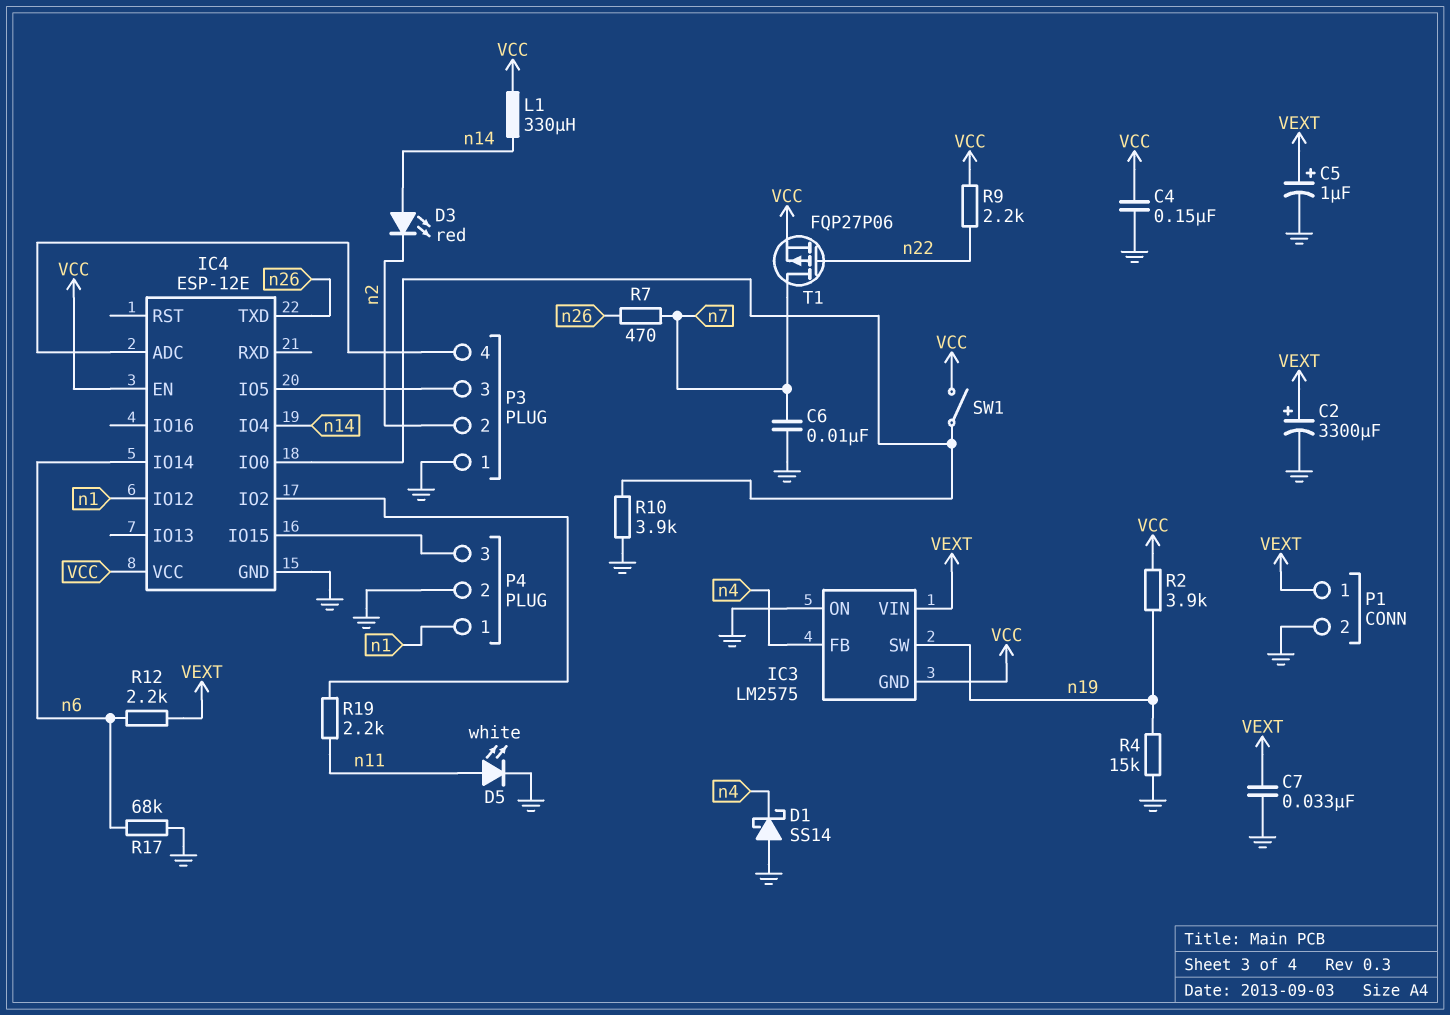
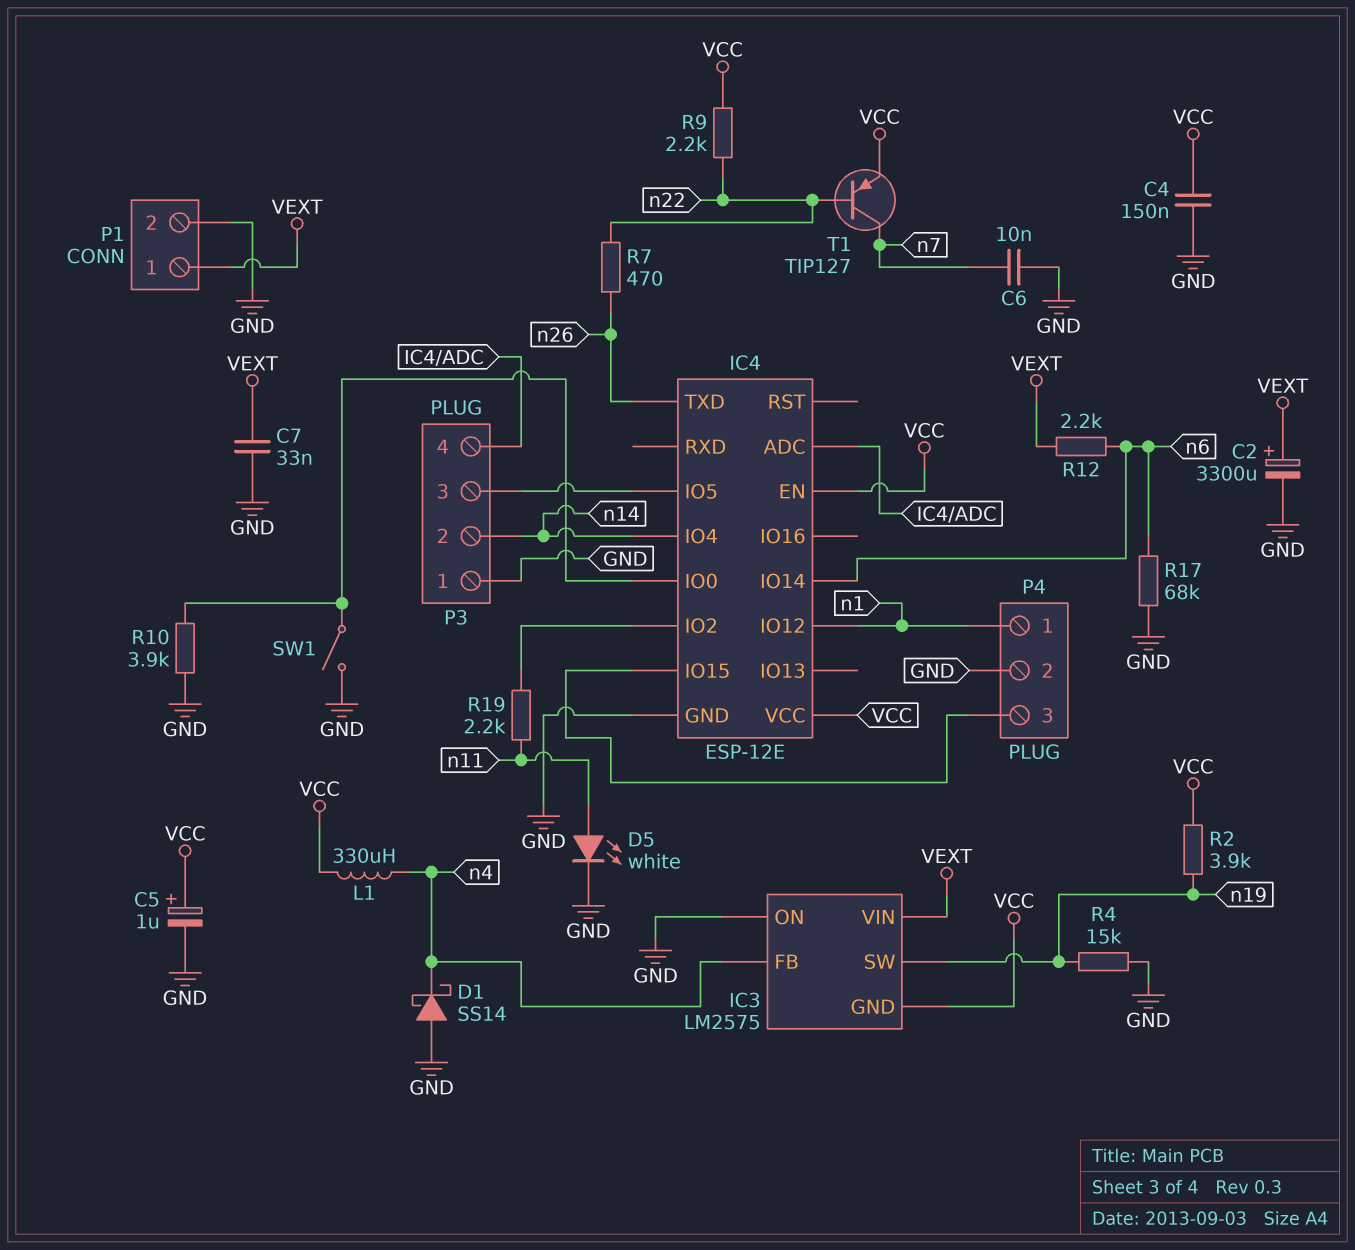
C5: 1uF (plus VEXT, minus GND) -> 1uF (plus VCC, minus GND)
D3: LED red (A n14, K n2) -> none
L1: 330uH (VCC, n14) -> 330uH (VCC, n4)
P3 pin 2: n2 -> n14
R7: 470 (n7, n26) -> 470 (n22, n26)
SW1: switch (IC4/IO0, VCC) -> switch (GND, IC4/IO0)
T1: PMOS FQP27P06 (G n22, D n7, S VCC) -> PNP TIP127 (B n22, C n7, E VCC)

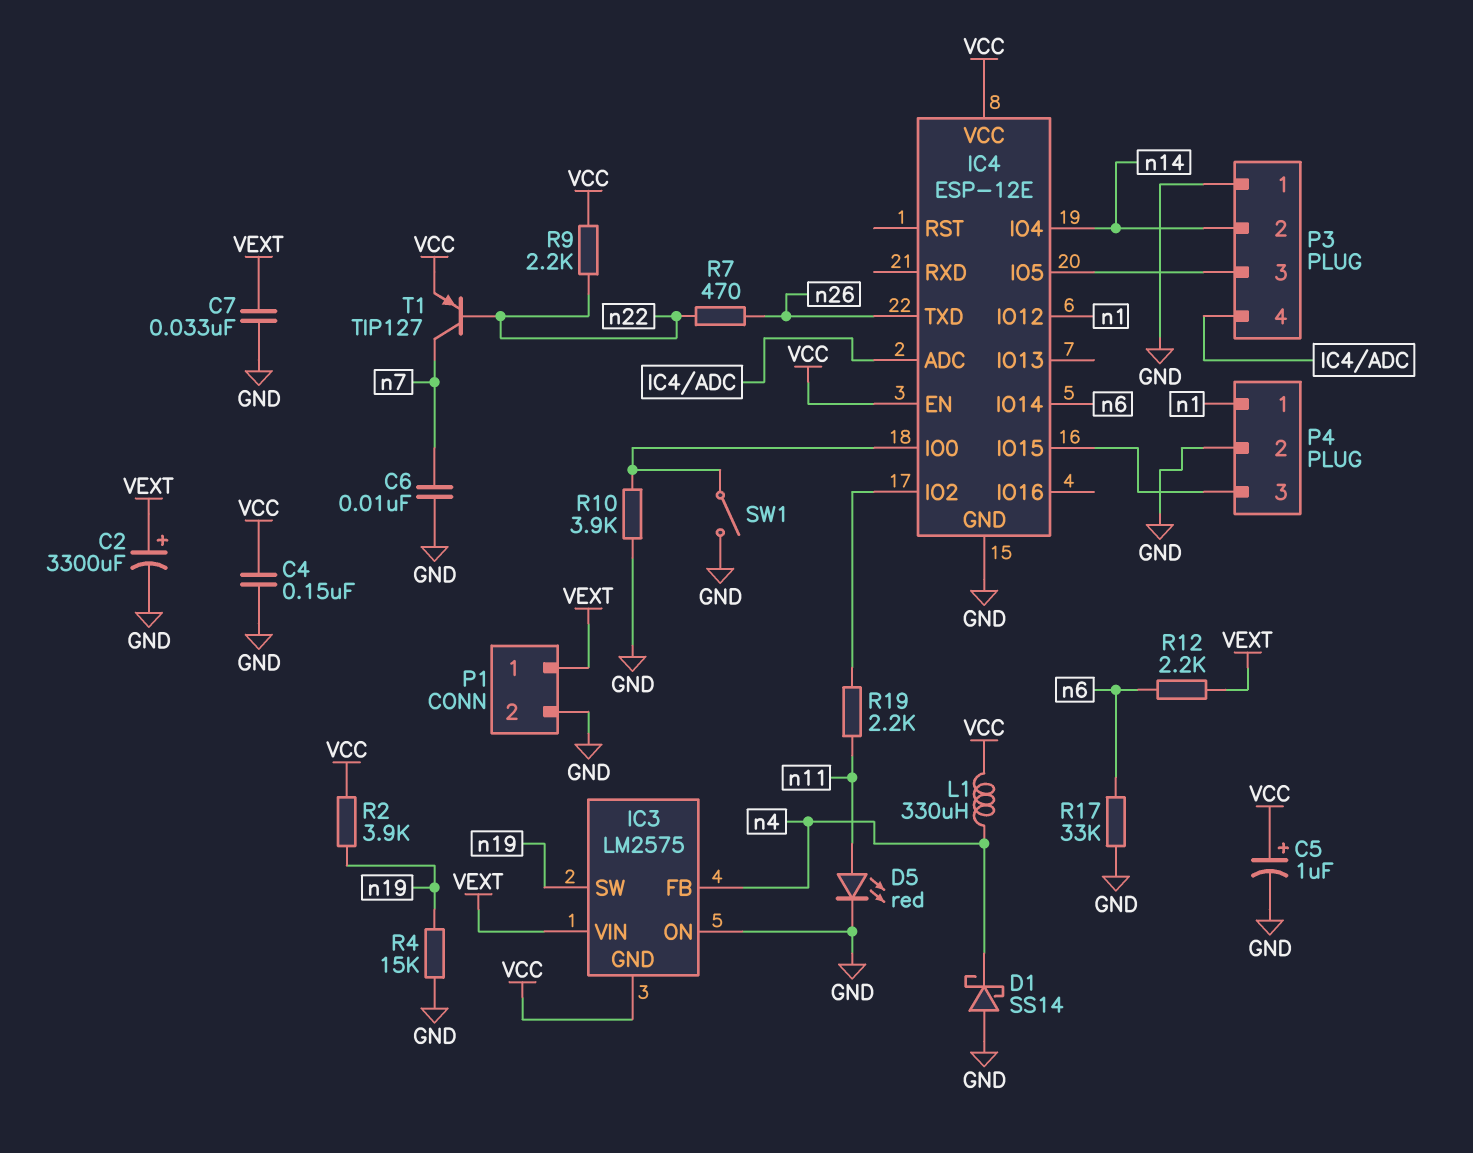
D5: LED white (A n11, K GND) -> LED red (A n11, K GND)
R17: 68k (GND, n6) -> 33k (GND, n6)

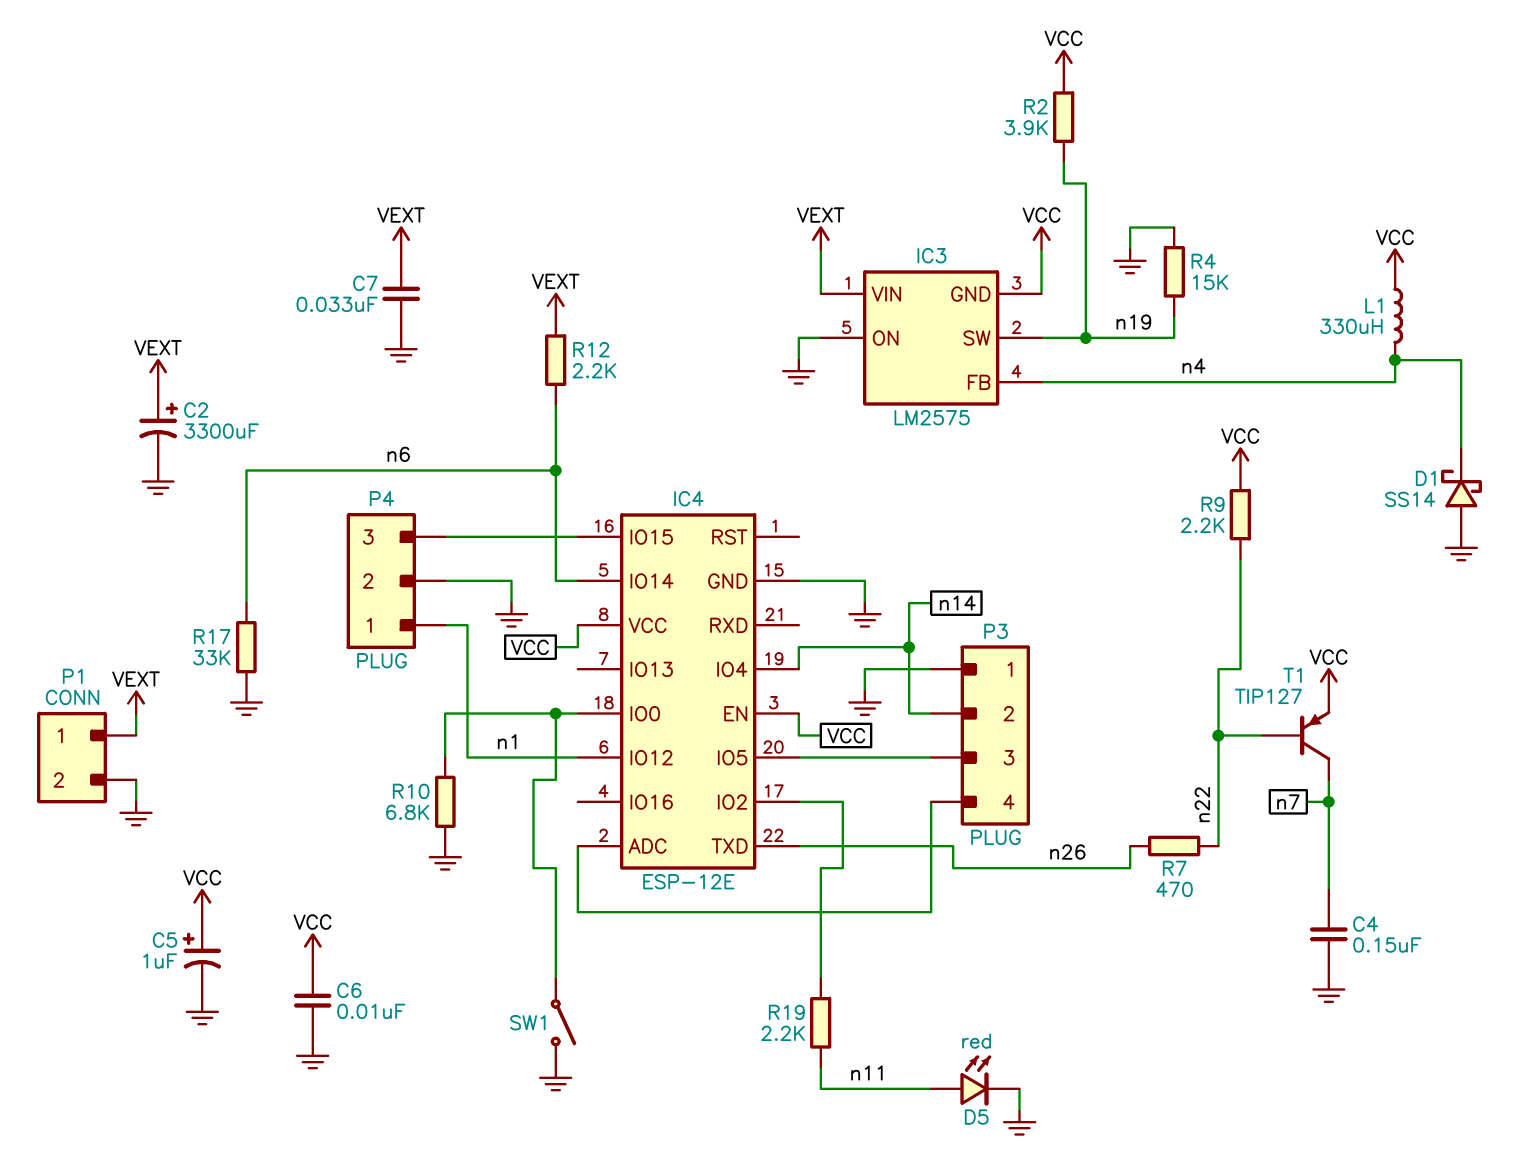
C4: 150nF (GND, VCC) -> 150nF (GND, n7)
C6: 10nF (GND, n7) -> 10nF (GND, VCC)
R10: 3.9k (GND, IC4/IO0) -> 6.8k (GND, IC4/IO0)

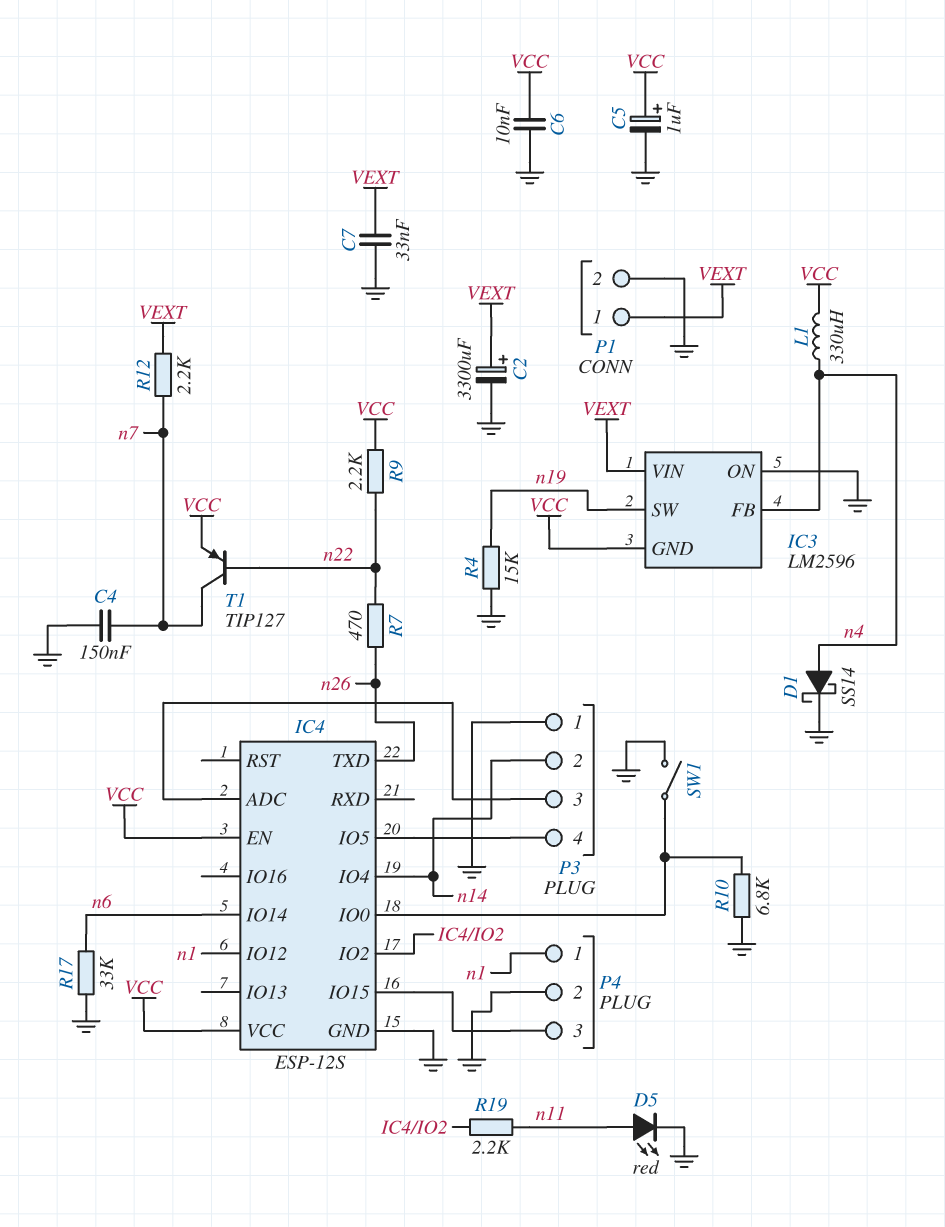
D1: schottky SS14 (A GND, K n4) -> schottky SS14 (A n4, K GND)
IC3: LM2575 -> LM2596
IC4: ESP-12E -> ESP-12S
P3 pin 3: IC4/IO5 -> IC4/ADC
P3 pin 4: IC4/ADC -> IC4/IO5
R2: 3.9k (VCC, n19) -> none
R12: 2.2k (VEXT, n6) -> 2.2k (VEXT, n7)

